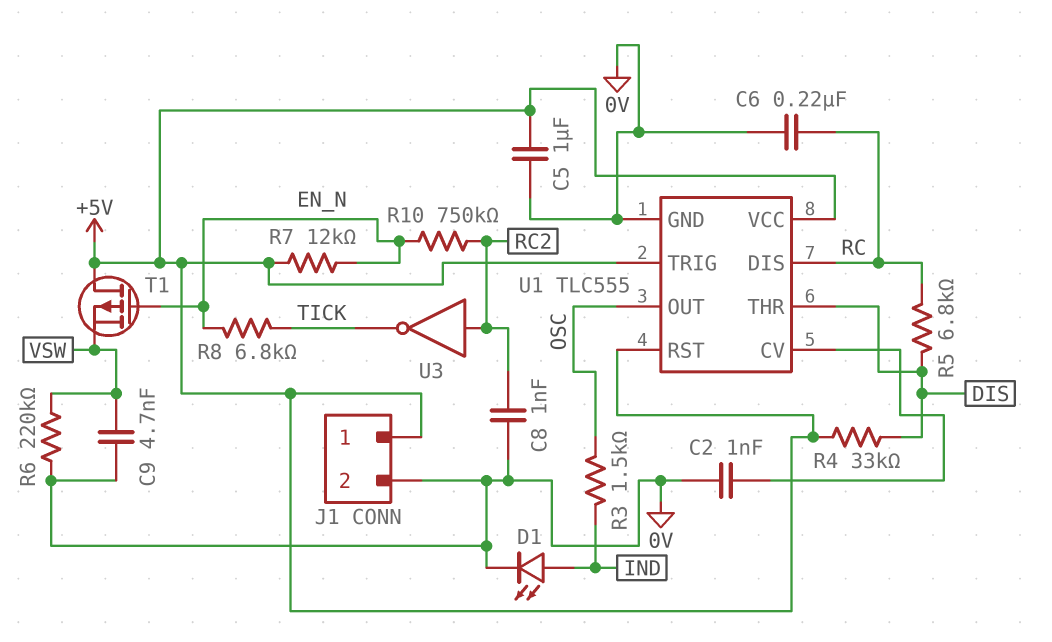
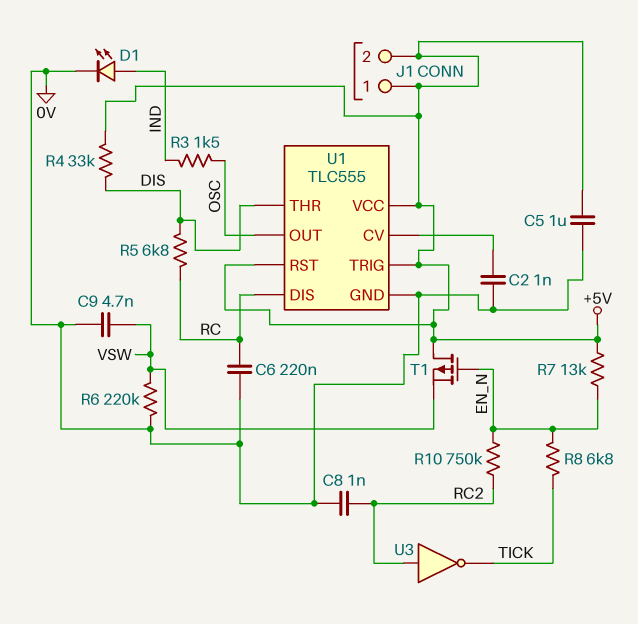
J1 pin 2: 0V -> +5V
R7: 12k (+5V, EN_N) -> 13k (+5V, EN_N)

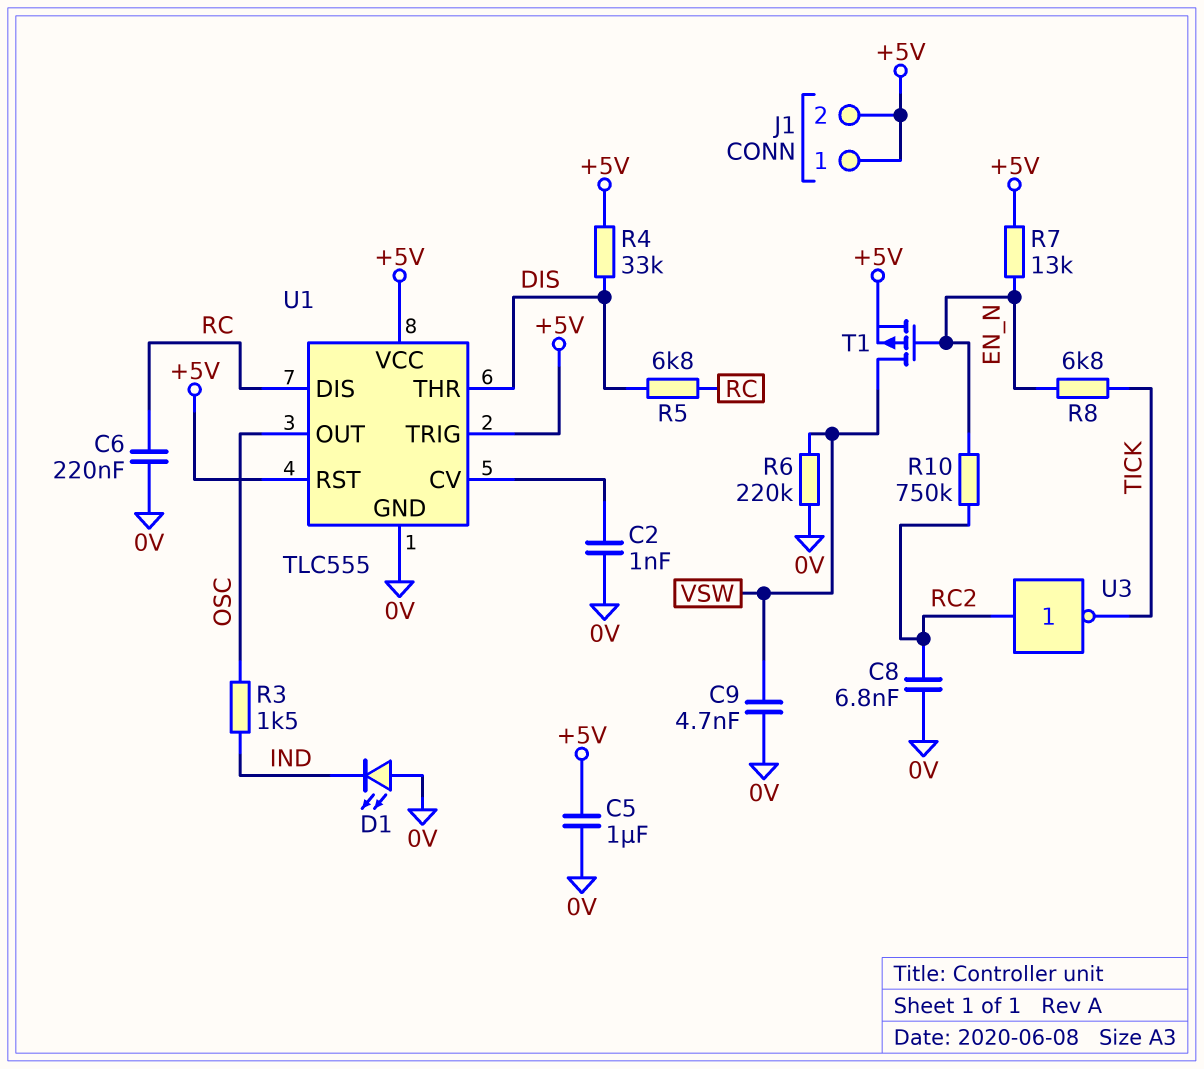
C8: 1nF (0V, RC2) -> 6.8nF (0V, RC2)
D1: LED (A IND, K 0V) -> LED (A 0V, K IND)
T1: PMOS (G EN_N, D +5V, S VSW) -> PMOS (G EN_N, D VSW, S +5V)

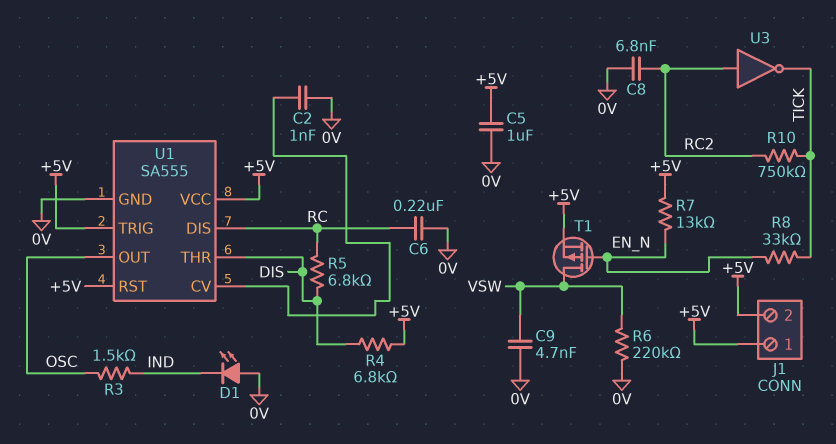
R4: 33k (+5V, DIS) -> 6.8k (+5V, DIS)
R8: 6.8k (EN_N, TICK) -> 33k (EN_N, TICK)
R10: 750k (EN_N, RC2) -> 750k (RC2, TICK)
U1: TLC555 -> SA555

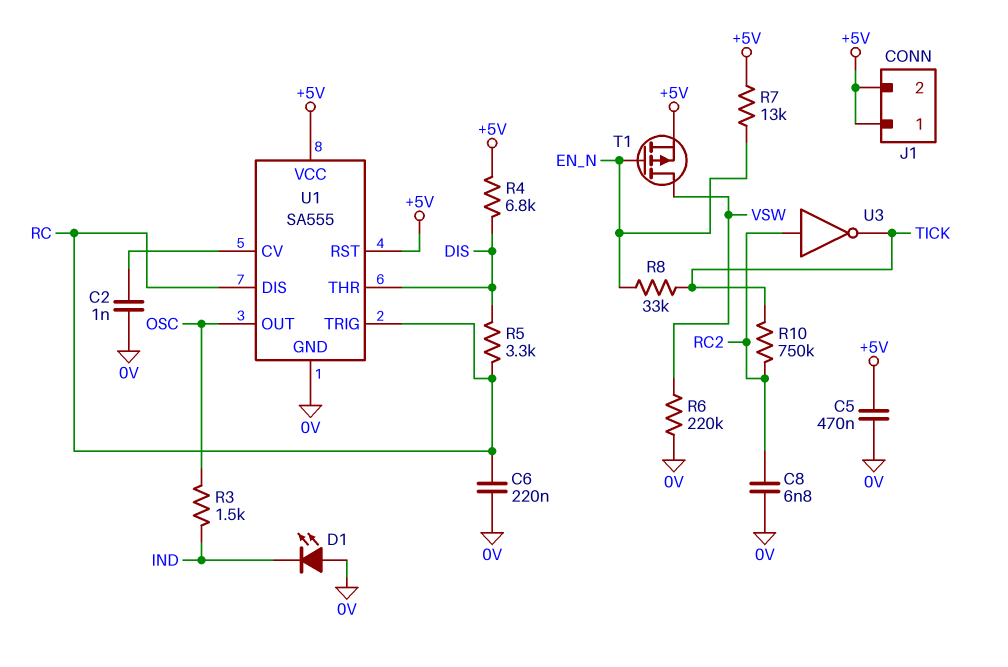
C5: 1uF (+5V, 0V) -> 470nF (+5V, 0V)
C9: 4.7nF (0V, VSW) -> none
R5: 6.8k (DIS, RC) -> 3.3k (DIS, RC)
U1 pin TRIG: +5V -> RC

